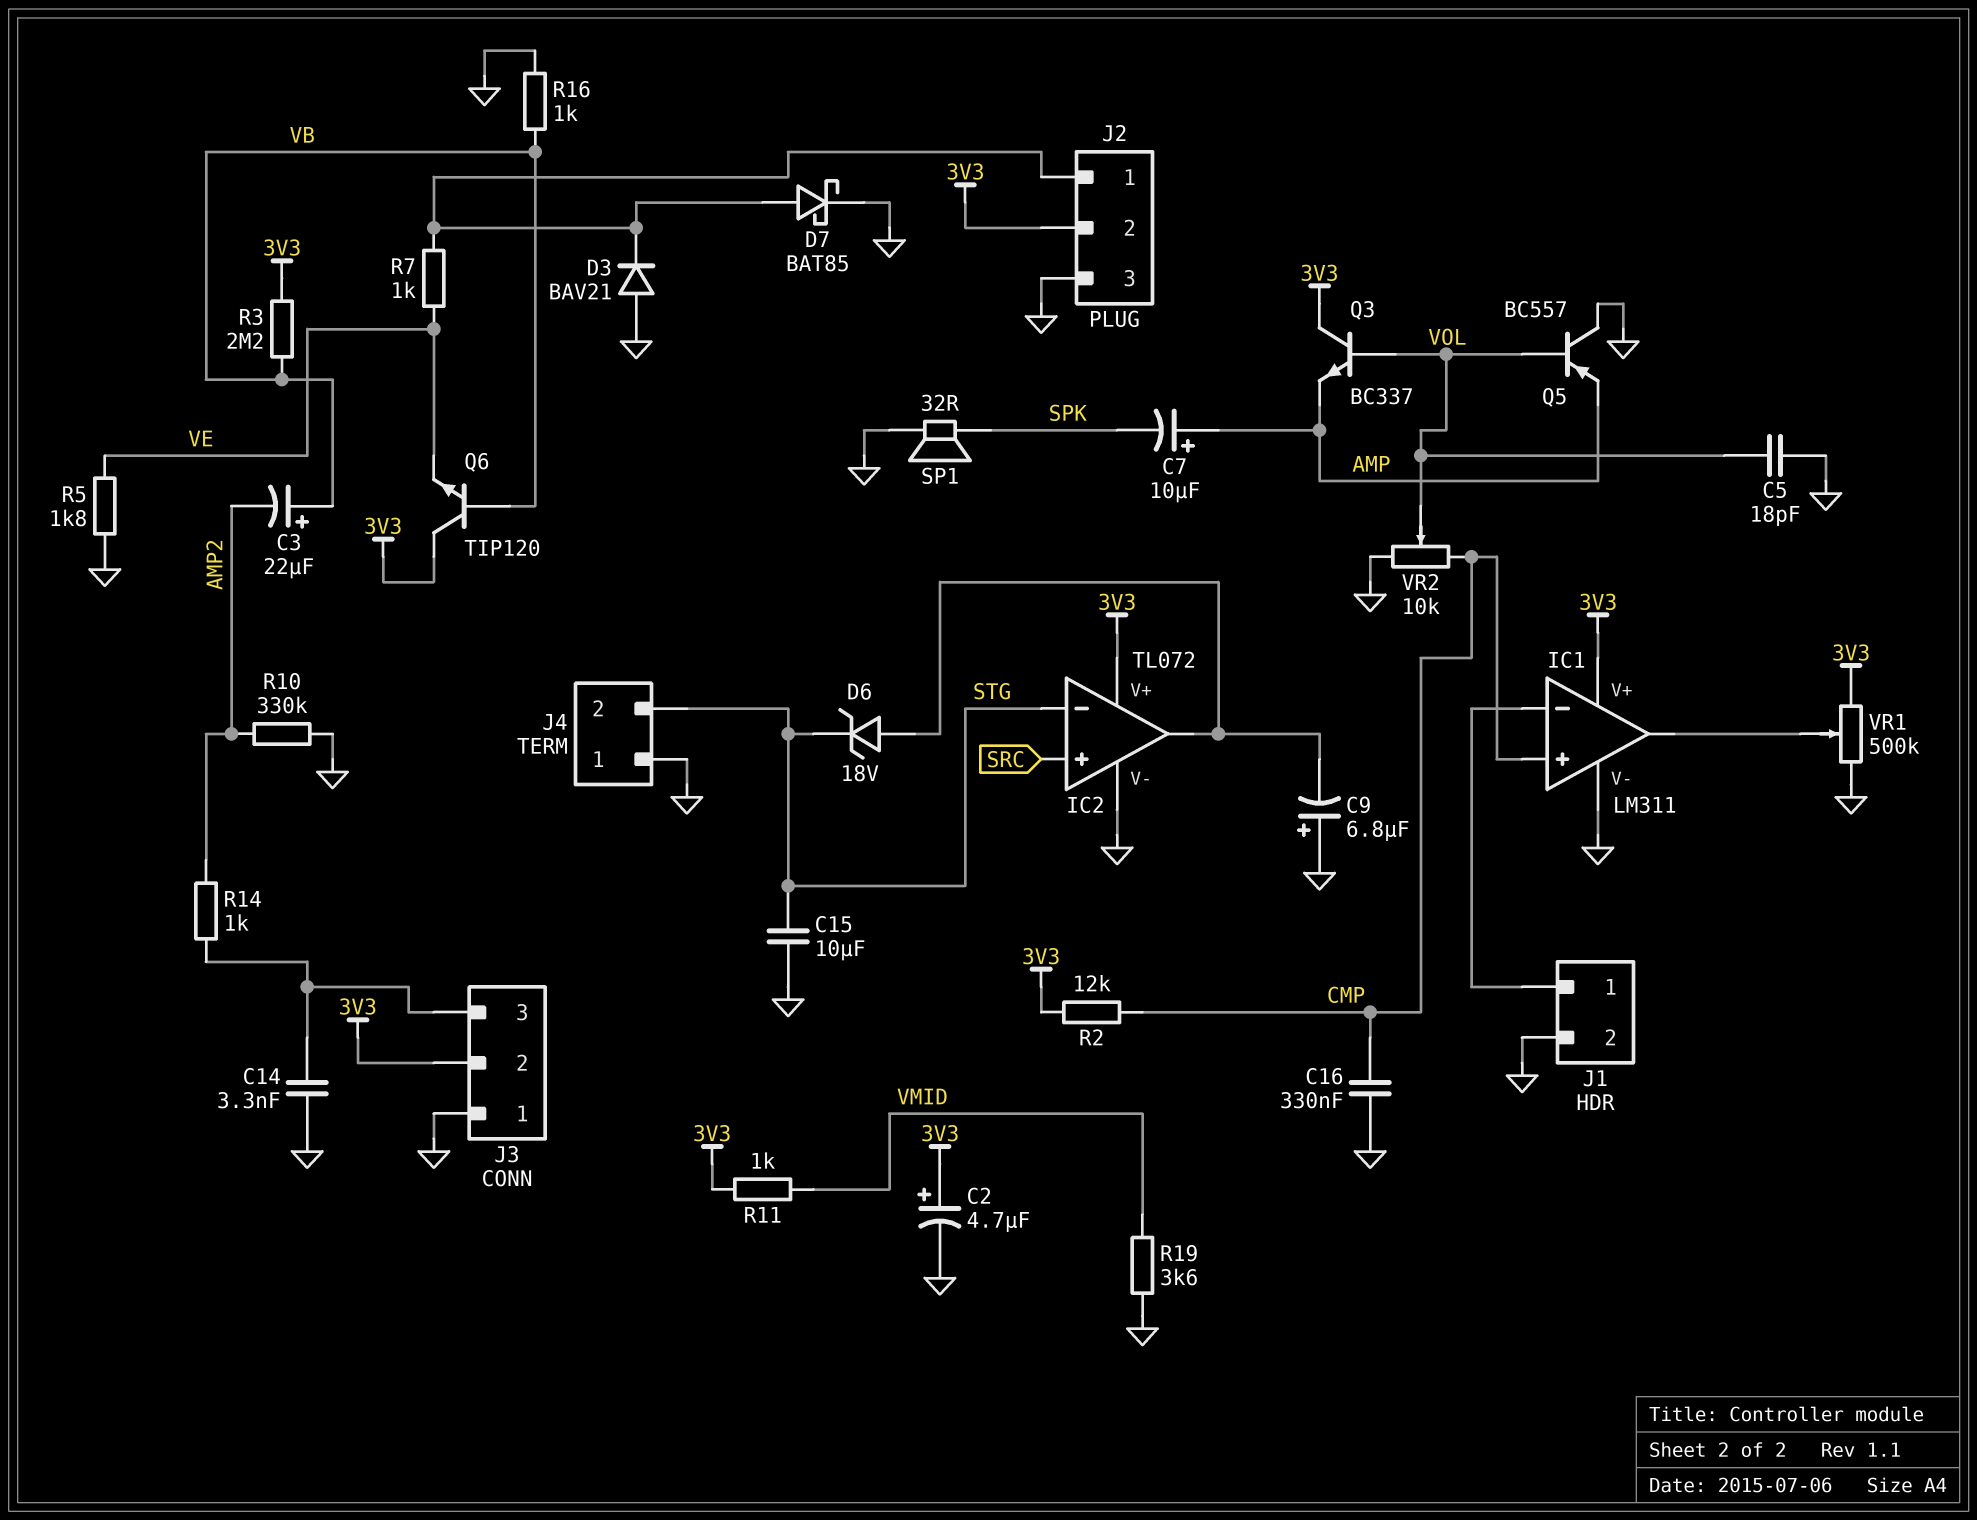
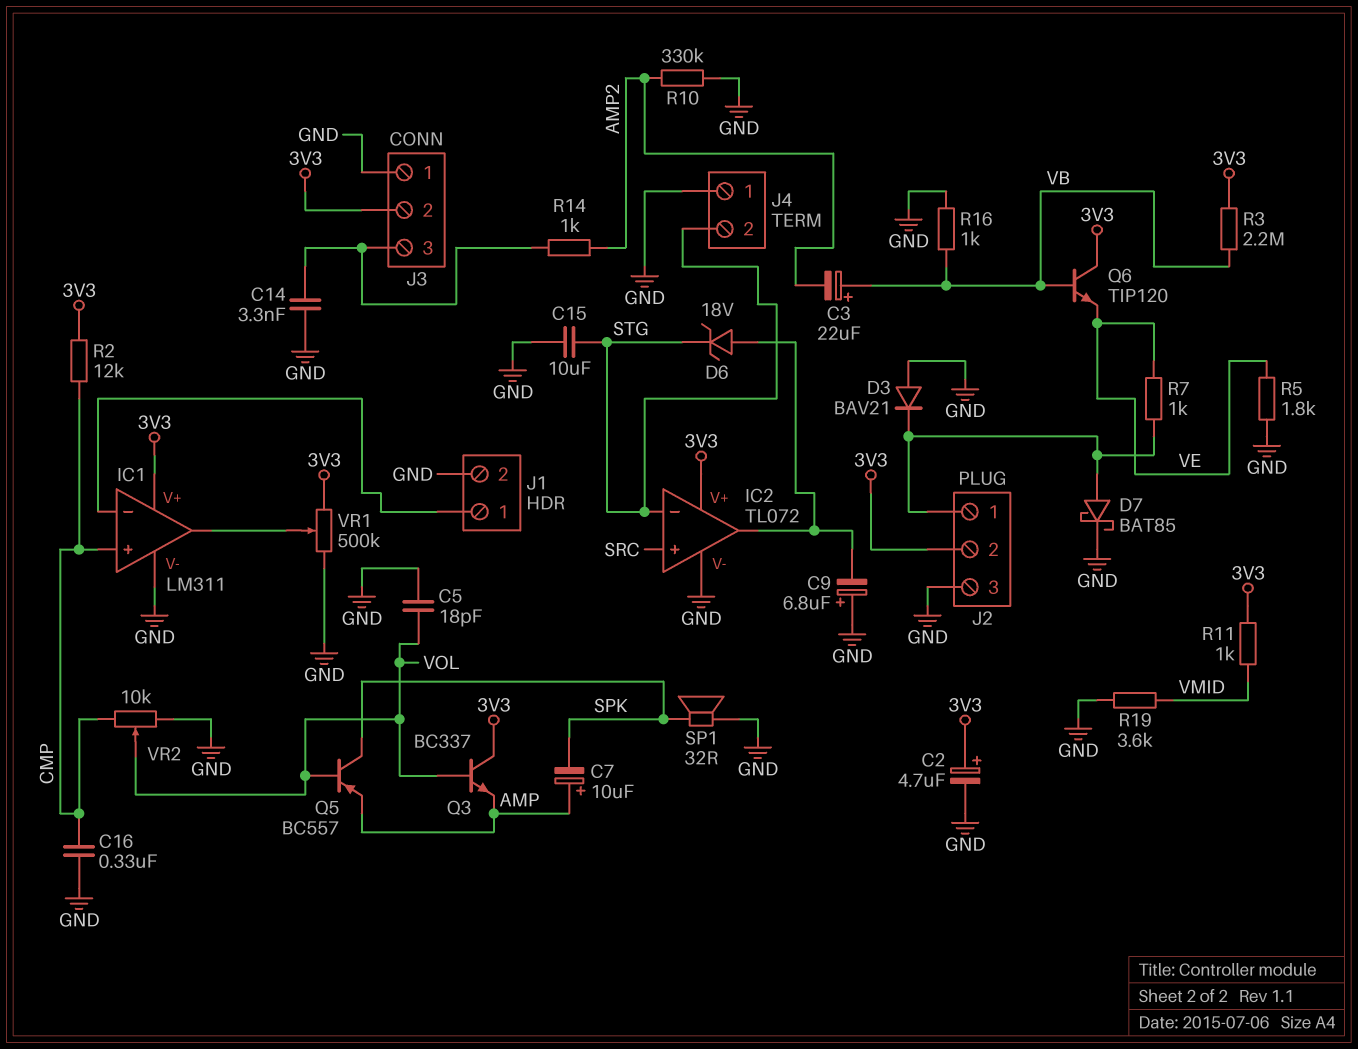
Q5: PNP BC557 (B VOL, C GND, E AMP) -> PNP BC557 (B VOL, C SPK, E AMP)

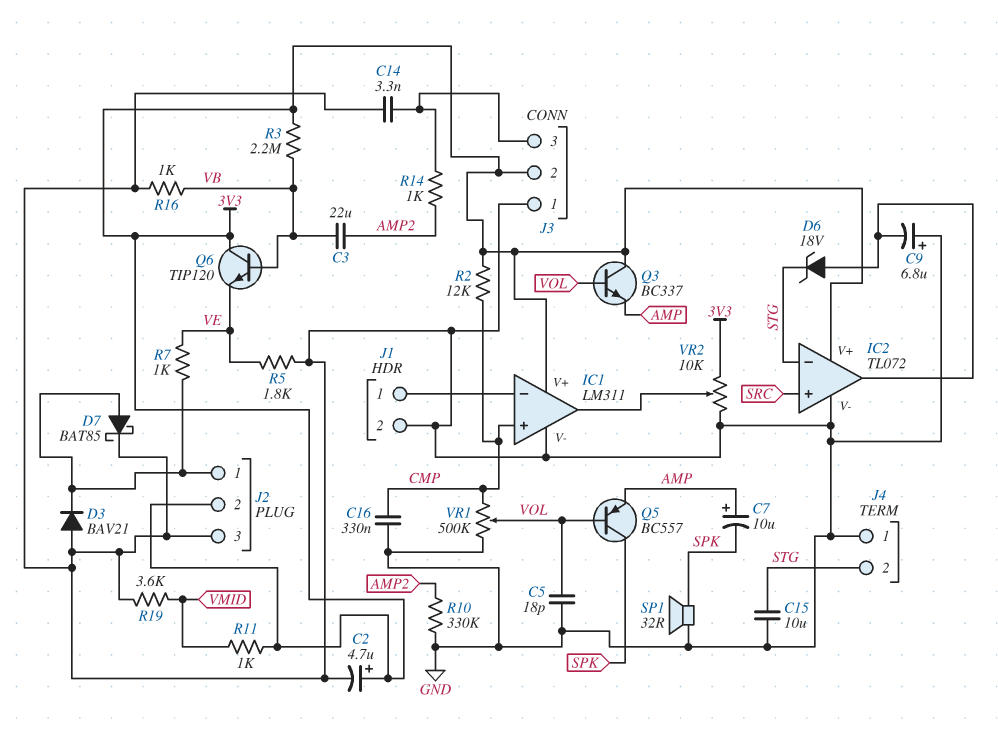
C3: 22uF (plus VB, minus AMP2) -> 22uF (AMP2, VB)
VR1: 500k (3V3, GND, wiper IC1/out) -> 500k (CMP, GND, wiper VOL)
VR2: 10k (CMP, GND, wiper VOL) -> 10k (3V3, GND, wiper IC1/out)

